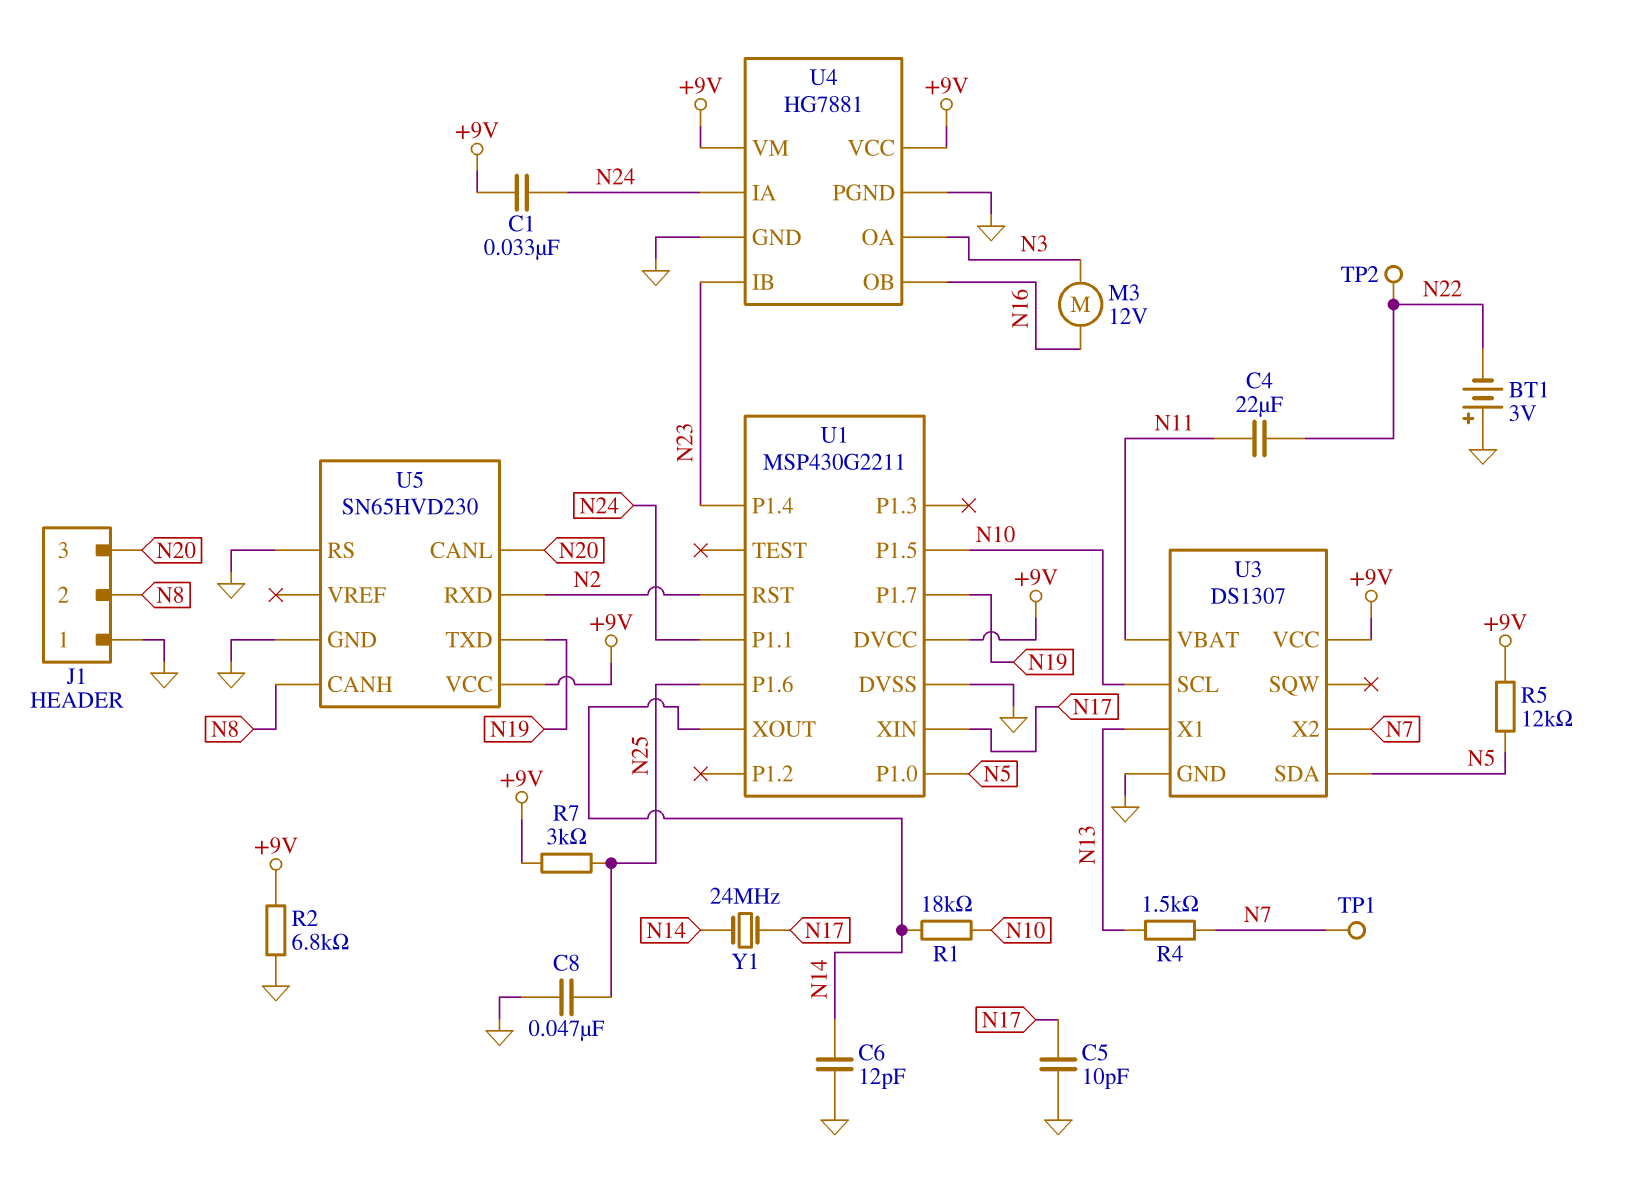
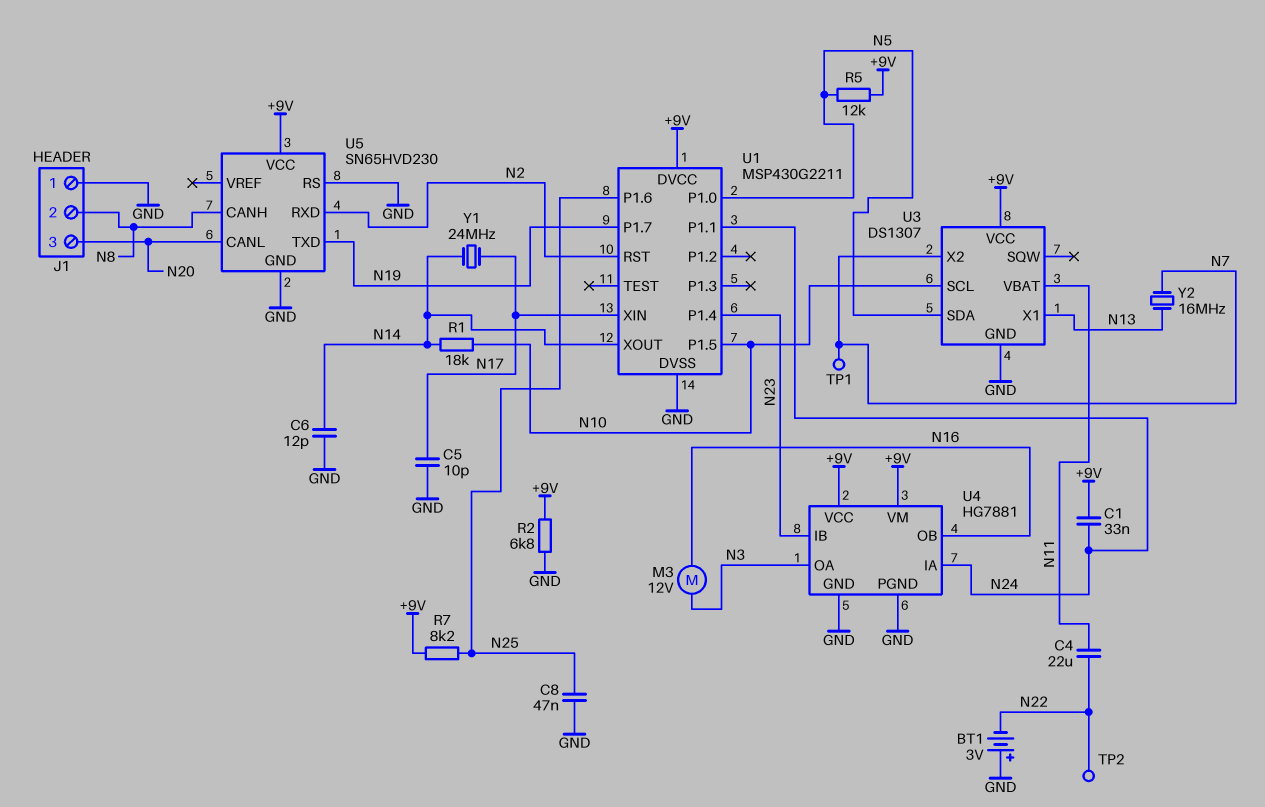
R4: 1.5k (N7, N13) -> none
R7: 3k (+9V, N25) -> 8.2k (+9V, N25)
Y2: none -> 16MHz (N7, N13)

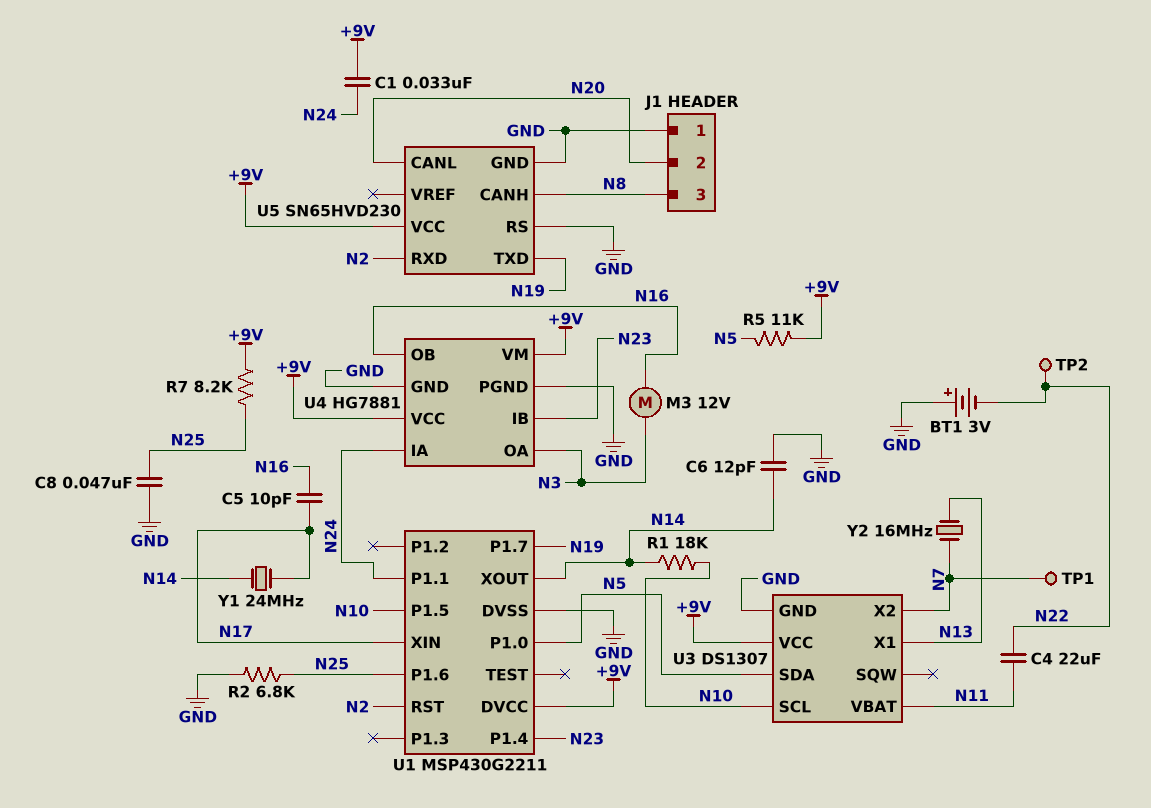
C5: 10pF (GND, N17) -> 10pF (N16, N17)
J1 pin 2: N8 -> N20
J1 pin 3: N20 -> N8
R2: 6.8k (+9V, GND) -> 6.8k (GND, N25)
R5: 12k (+9V, N5) -> 11k (+9V, N5)

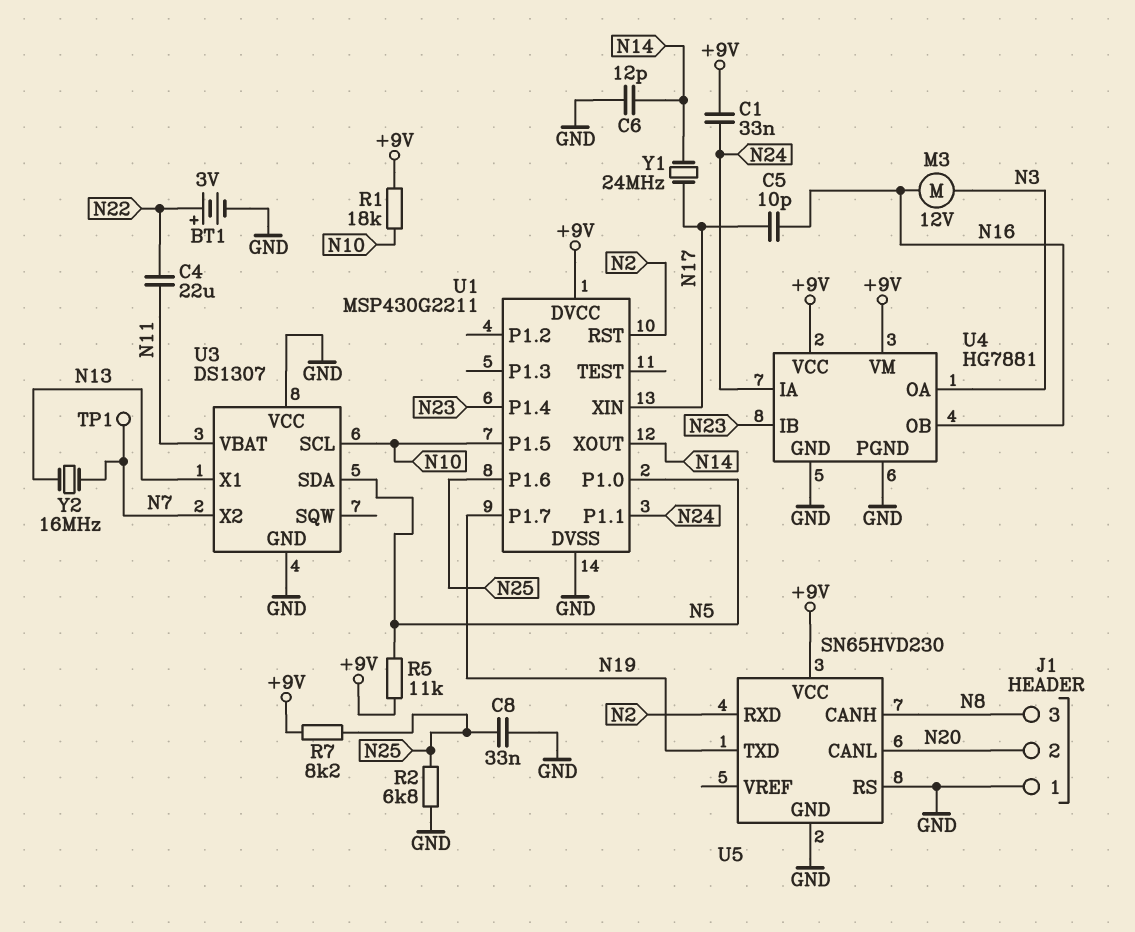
BT1: 3V (plus GND, minus N22) -> 3V (plus N22, minus GND)
C8: 47nF (GND, N25) -> 33nF (GND, N25)
R1: 18k (N10, N14) -> 18k (+9V, N10)
TP2: test point (N22) -> none
U3 pin VCC: +9V -> GND

